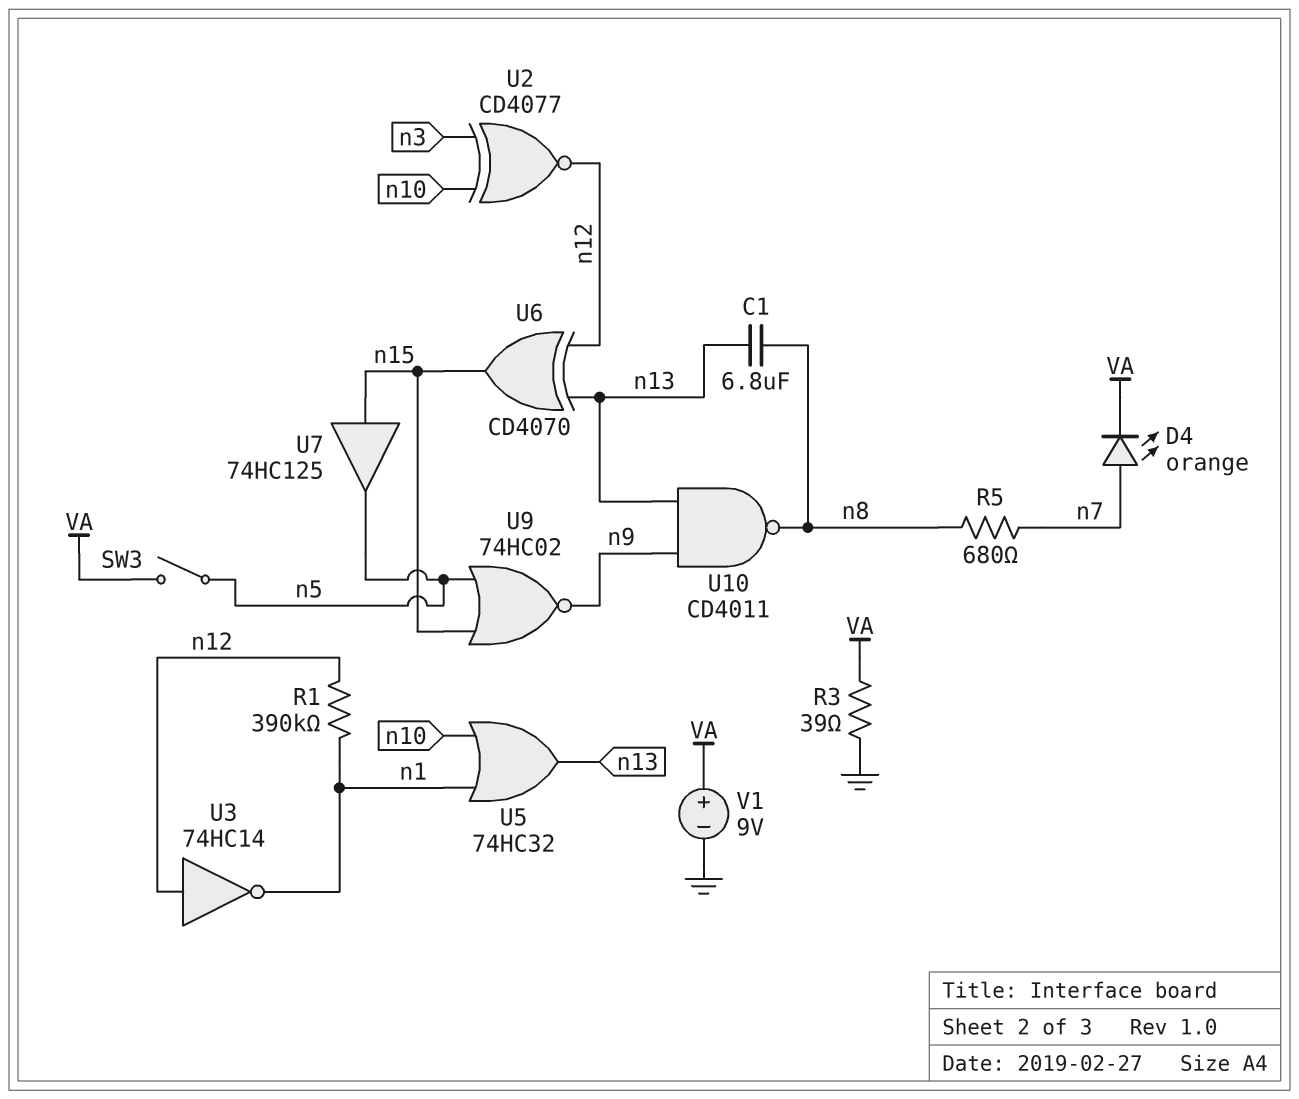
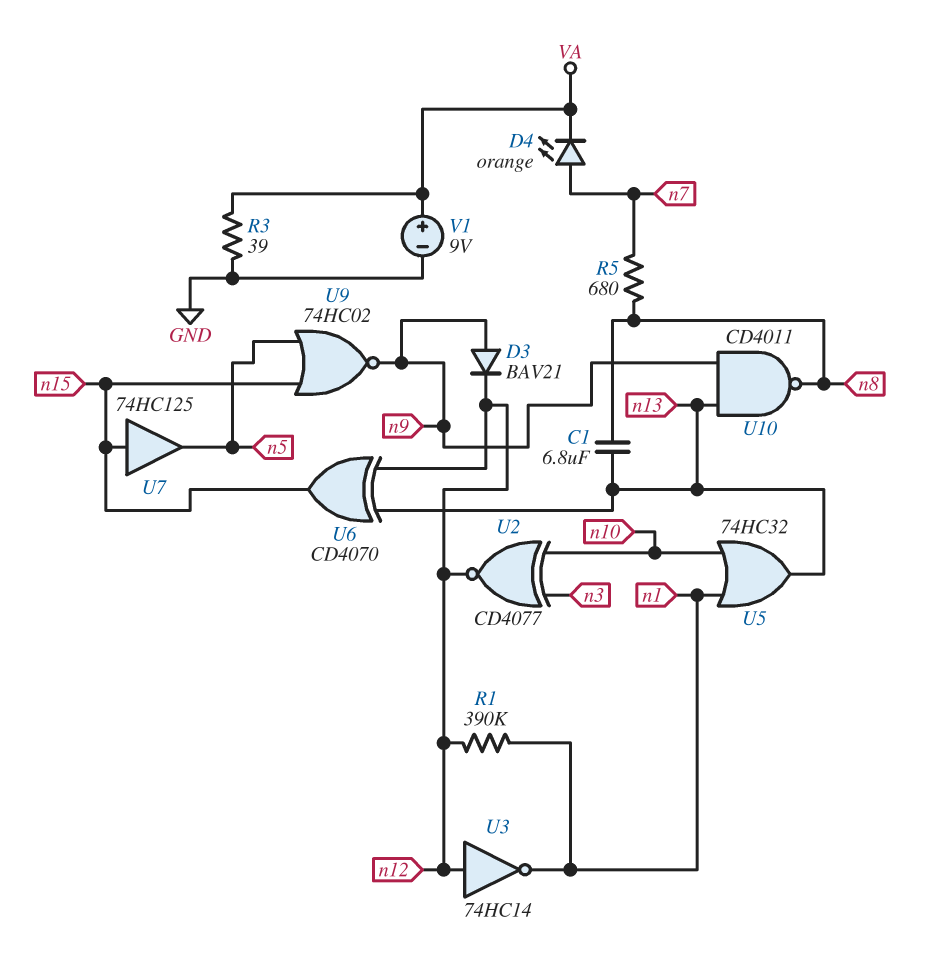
D3: none -> diode BAV21 (A n9, K n12)
SW3: switch (VA, n5) -> none

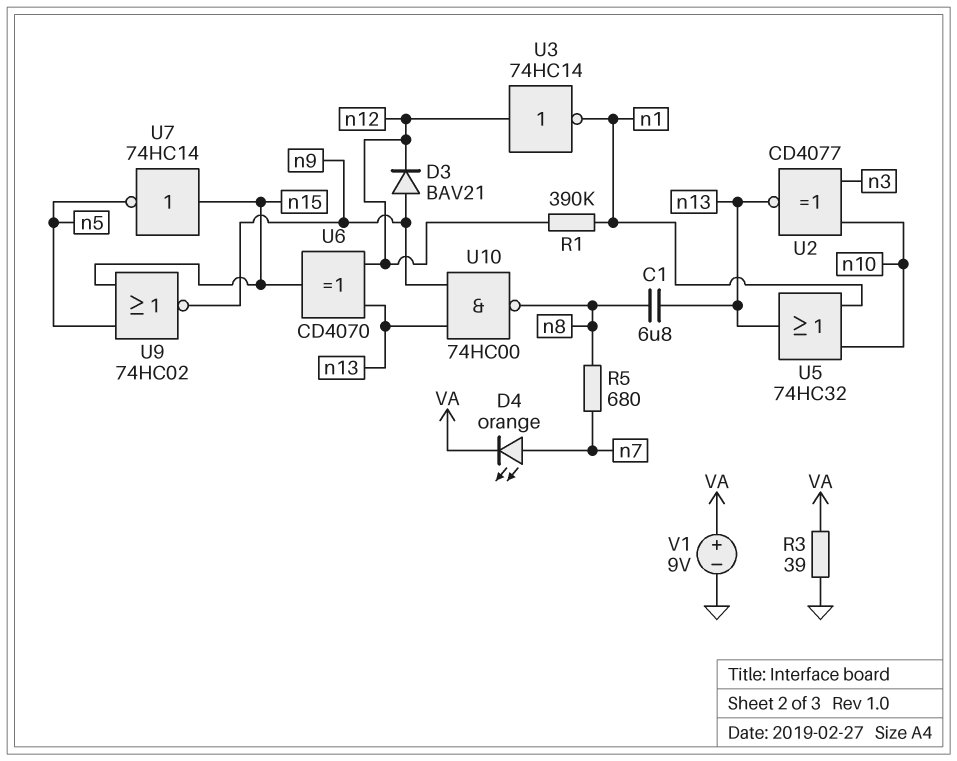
U2: XNOR CD4077 (in n3, in n10, out n12) -> XNOR CD4077 (in n3, in n10, out n13)
U7: buffer 74HC125 (in n15, out n5) -> NOT 74HC14 (in n15, out n5)
U10: NAND CD4011 (in n9, in n13, out n8) -> NAND 74HC00 (in n9, in n13, out n8)

